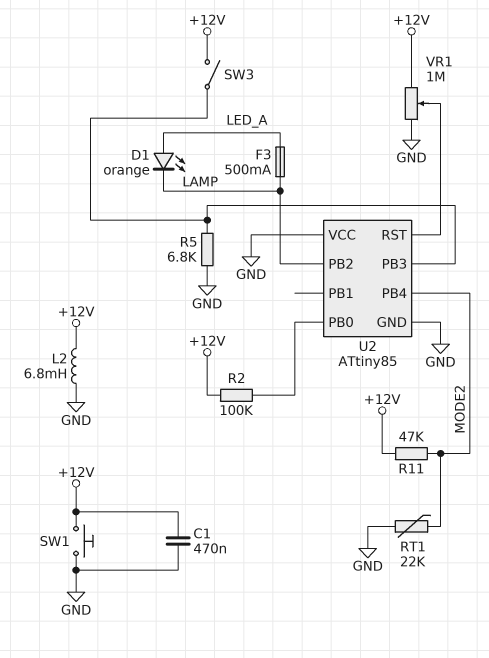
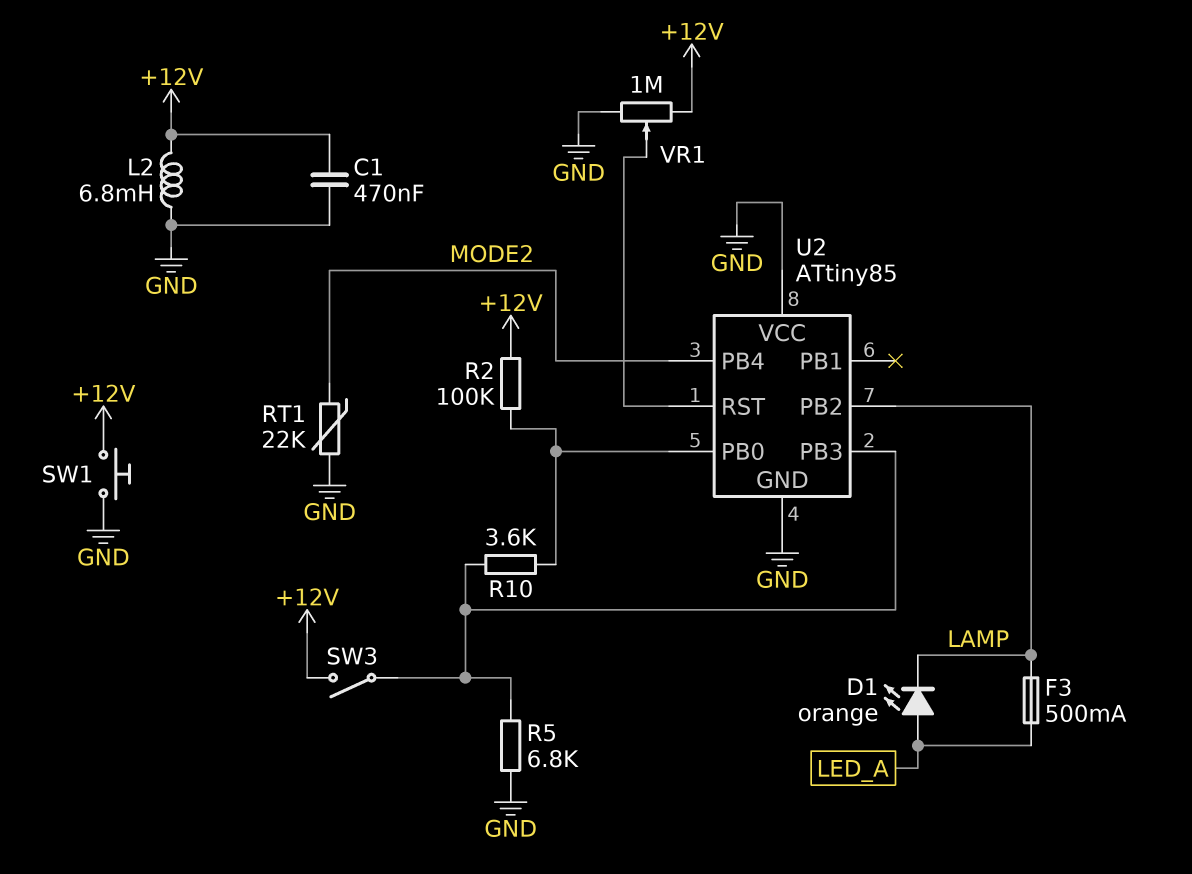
R10: none -> 3.6k (U2/PB0, U2/PB3)
R11: 47k (+12V, MODE2) -> none

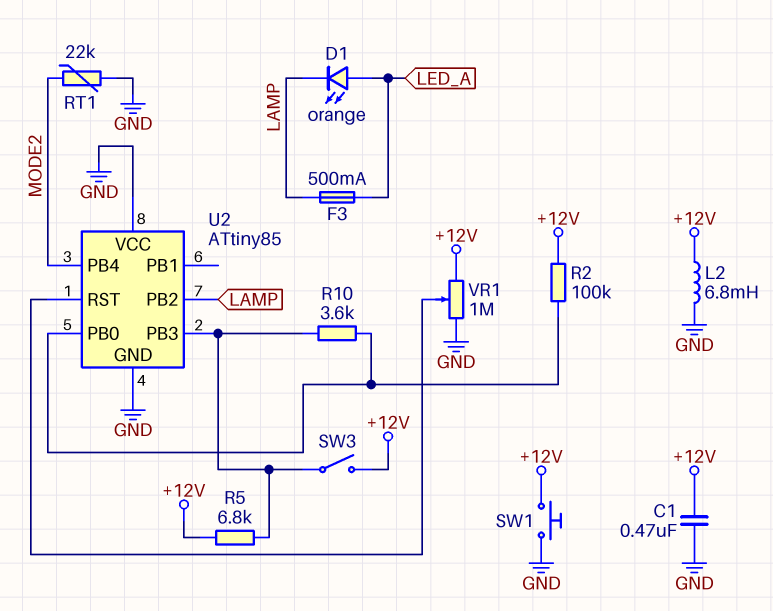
R5: 6.8k (GND, U2/PB3) -> 6.8k (+12V, U2/PB3)

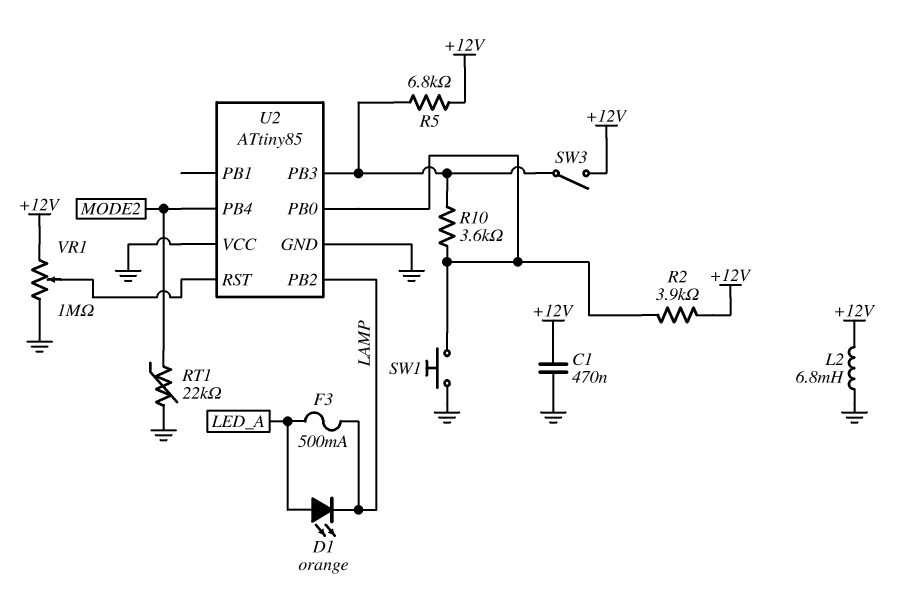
R2: 100k (+12V, U2/PB0) -> 3.9k (+12V, U2/PB0)
SW1: button (+12V, GND) -> button (GND, U2/PB0)

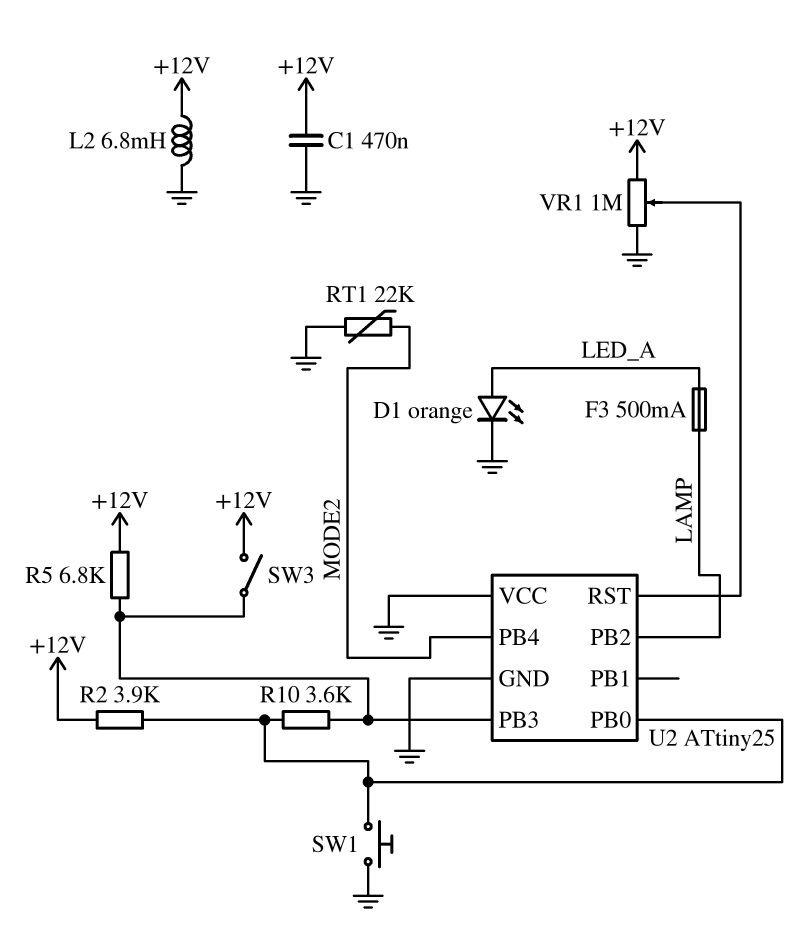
D1: LED orange (A LED_A, K LAMP) -> LED orange (A LED_A, K GND)
U2: ATtiny85 -> ATtiny25

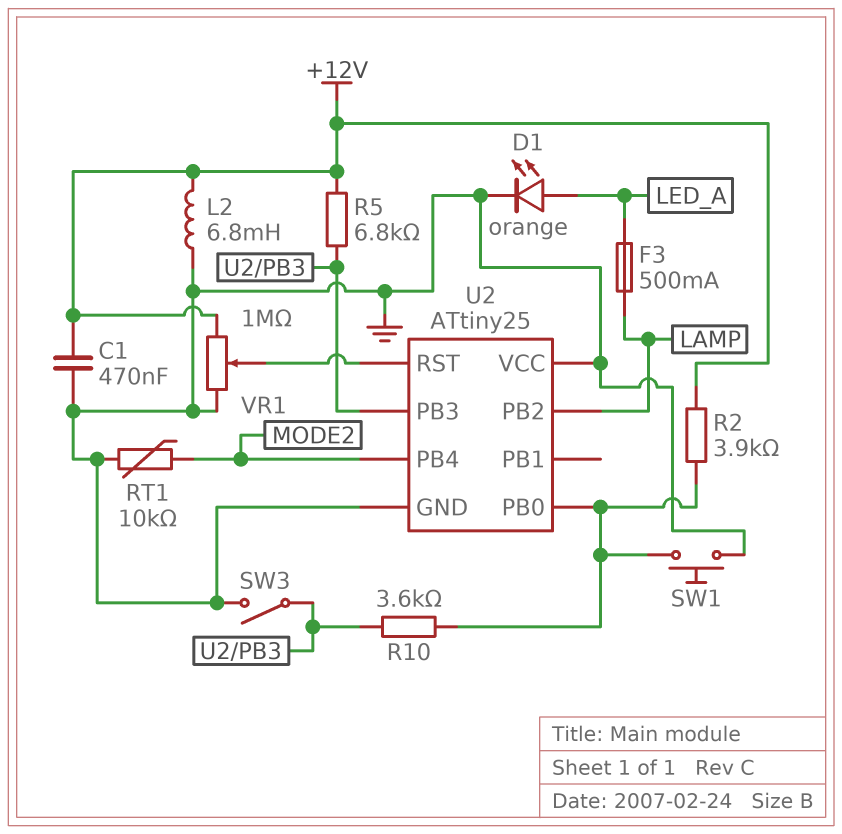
RT1: 22k (GND, MODE2) -> 10k (GND, MODE2)
SW3: switch (+12V, U2/PB3) -> switch (GND, U2/PB3)

